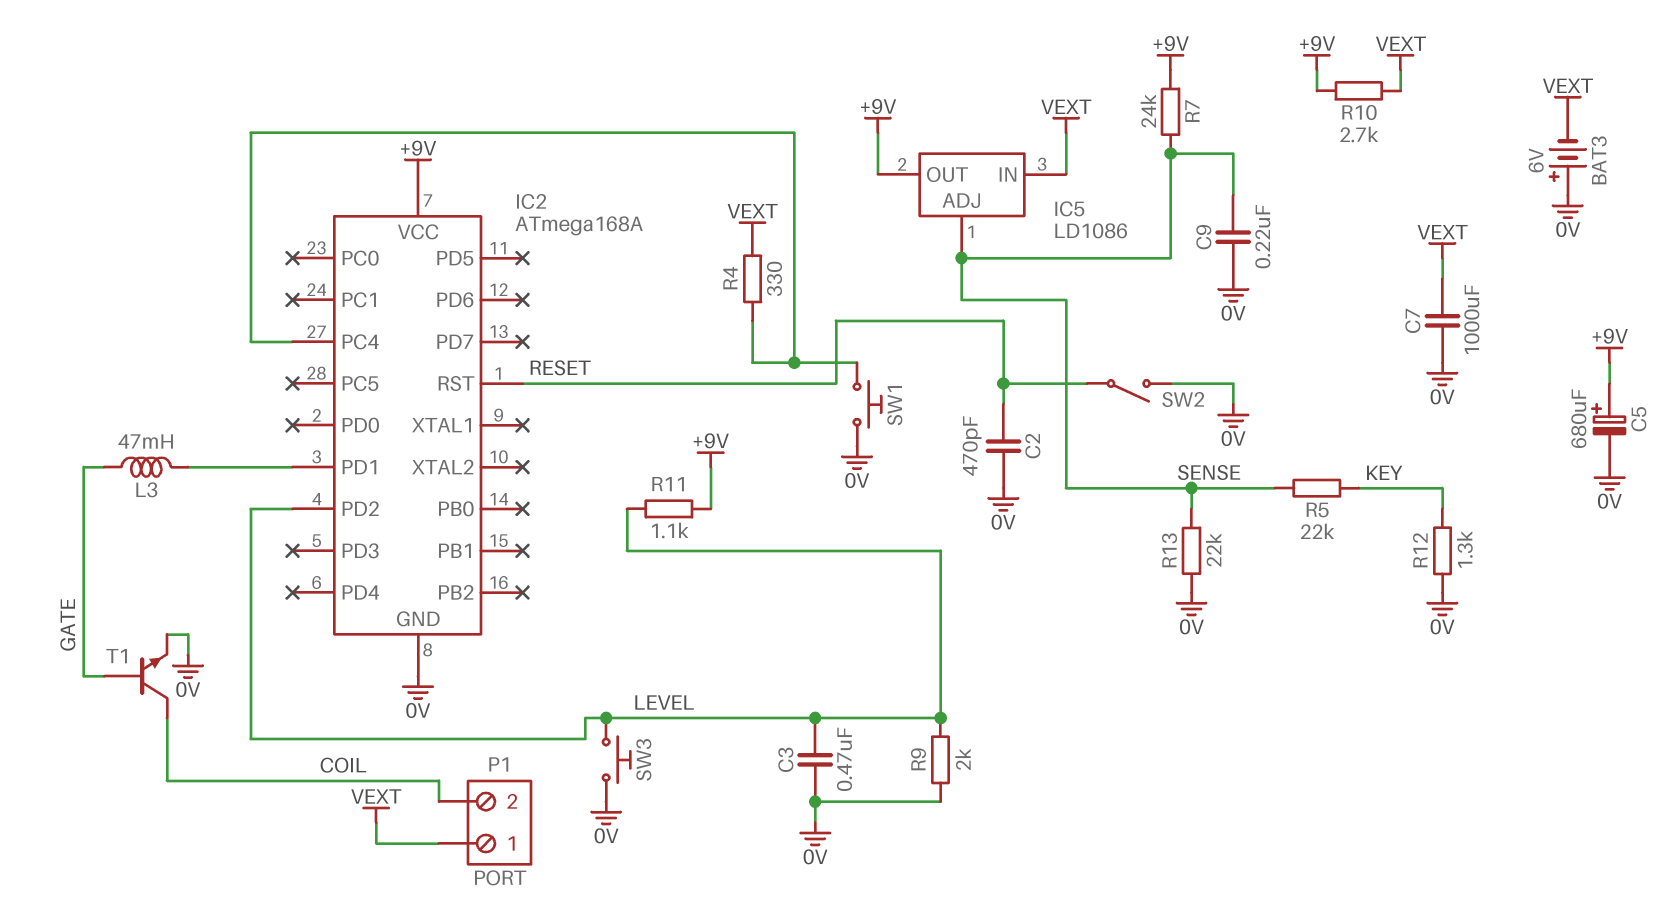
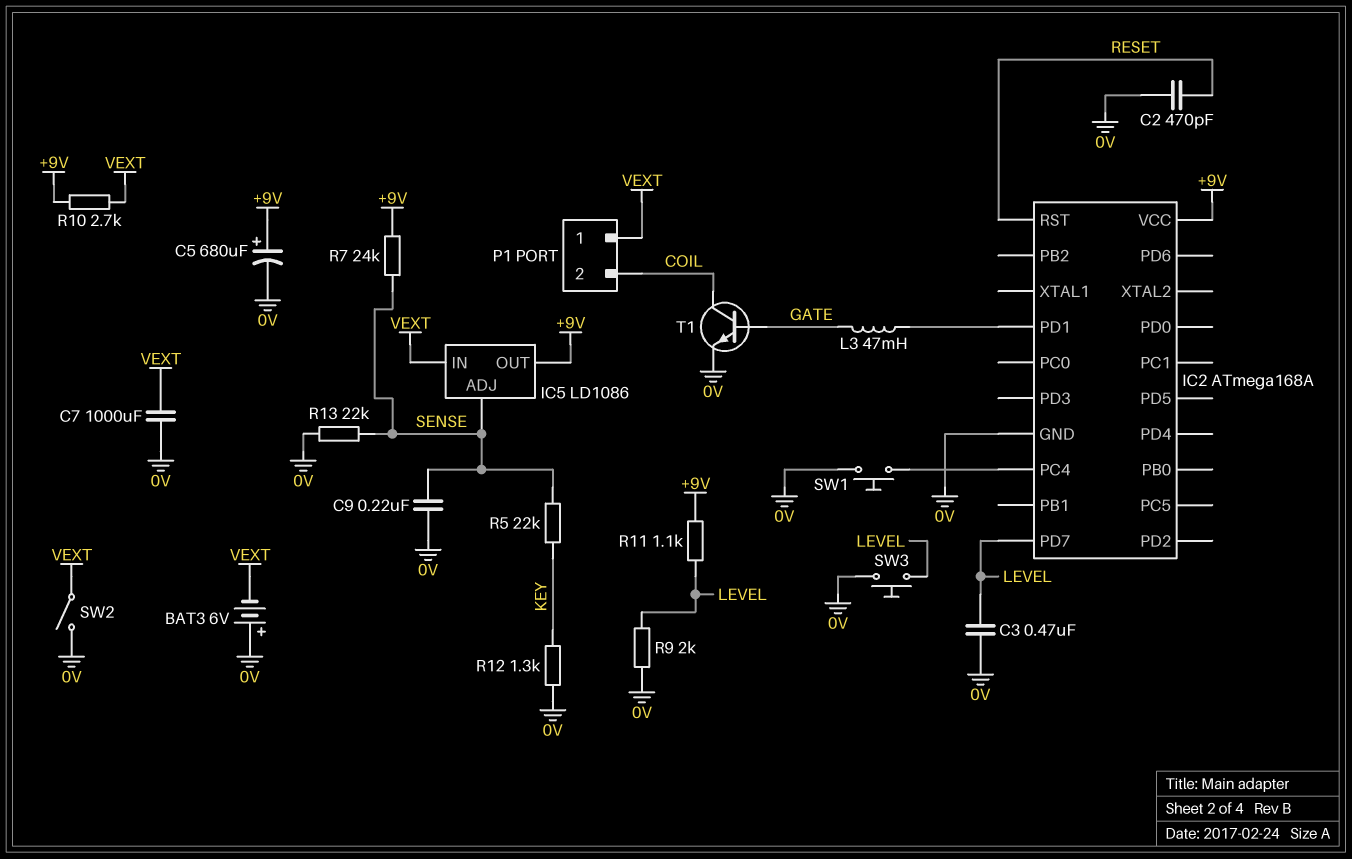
IC2 pin PD2: LEVEL -> none
IC2 pin PD7: none -> LEVEL
R4: 330 (IC2/PC4, VEXT) -> none
SW2: switch (0V, RESET) -> switch (0V, VEXT)

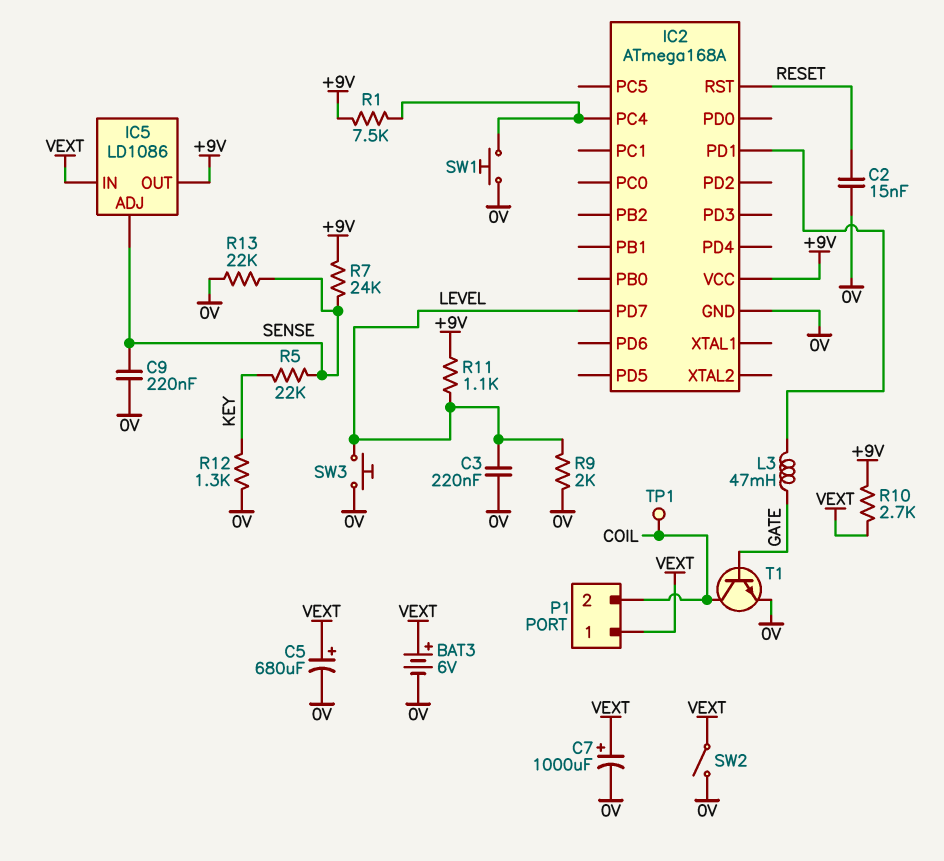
BAT3: 6V (plus 0V, minus VEXT) -> 6V (plus VEXT, minus 0V)
C2: 470pF (0V, RESET) -> 15nF (0V, RESET)
C3: 470nF (0V, LEVEL) -> 220nF (0V, LEVEL)
C5: 680uF (plus +9V, minus 0V) -> 680uF (plus VEXT, minus 0V)
C7: 1000uF (0V, VEXT) -> 1000uF (plus VEXT, minus 0V)
R1: none -> 7.5k (+9V, IC2/PC4)
TP1: none -> test point (COIL)

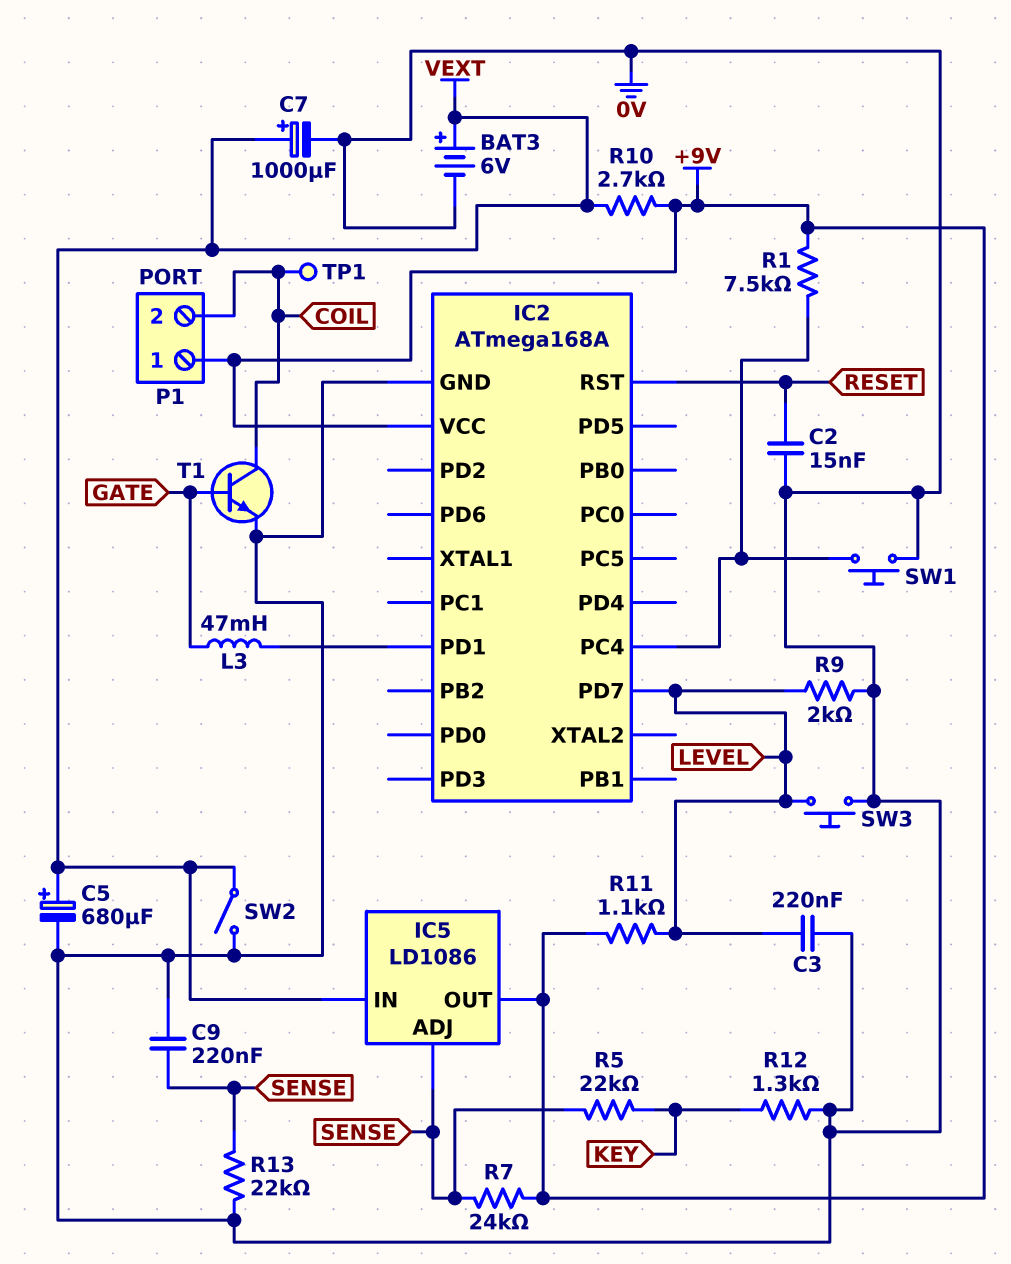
P1 pin 1: VEXT -> +9V

